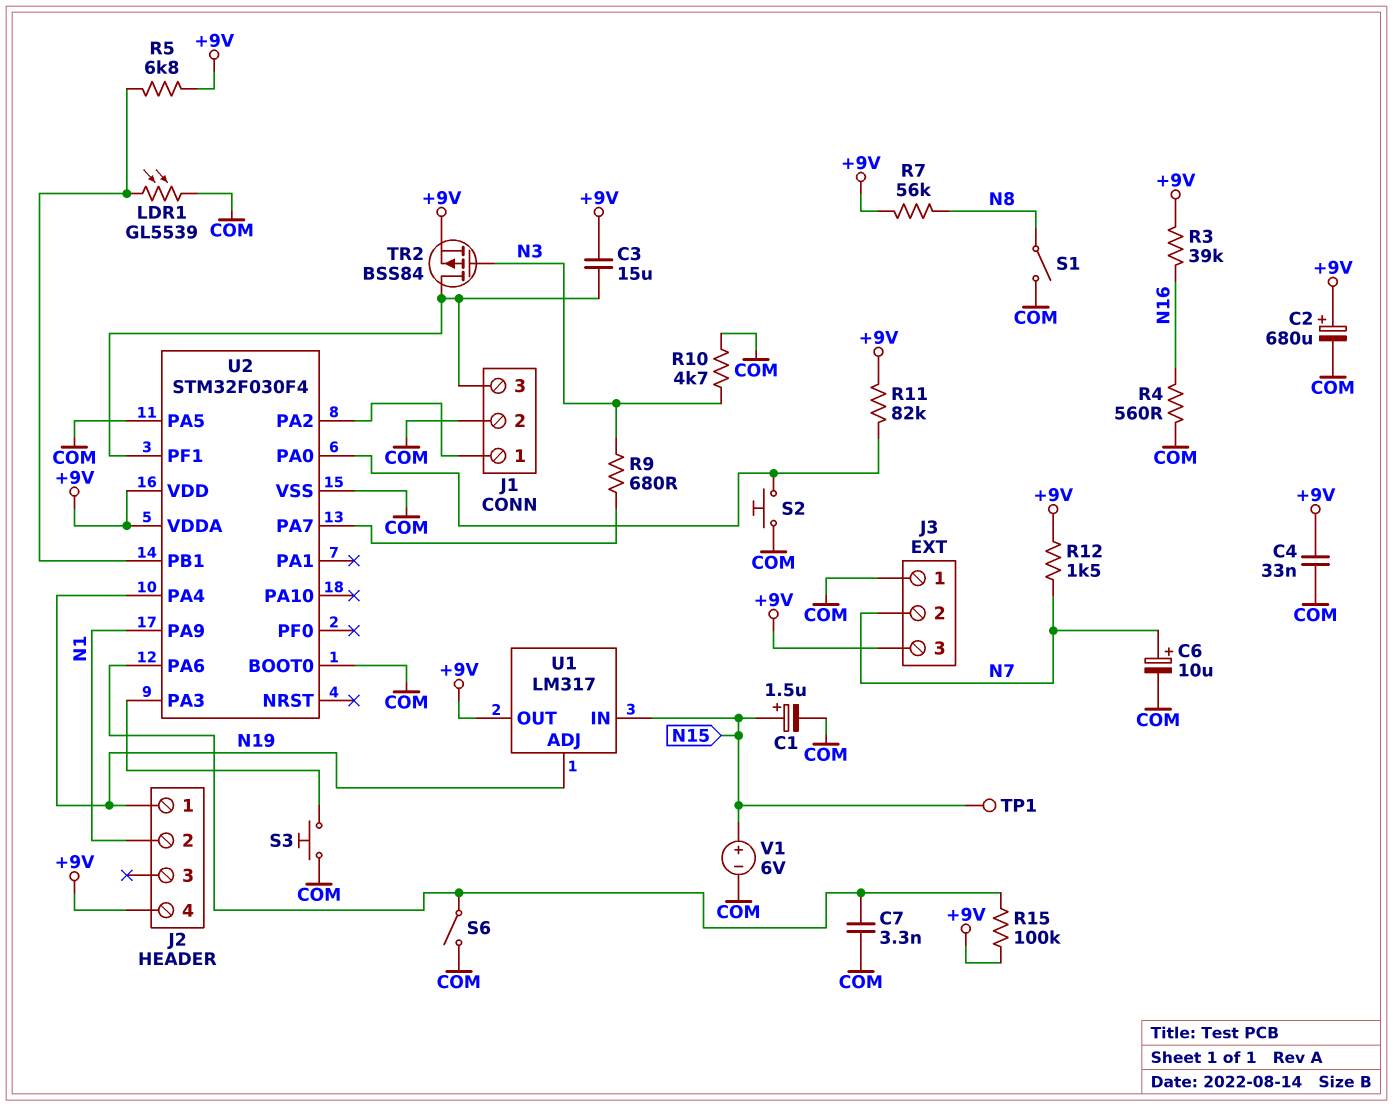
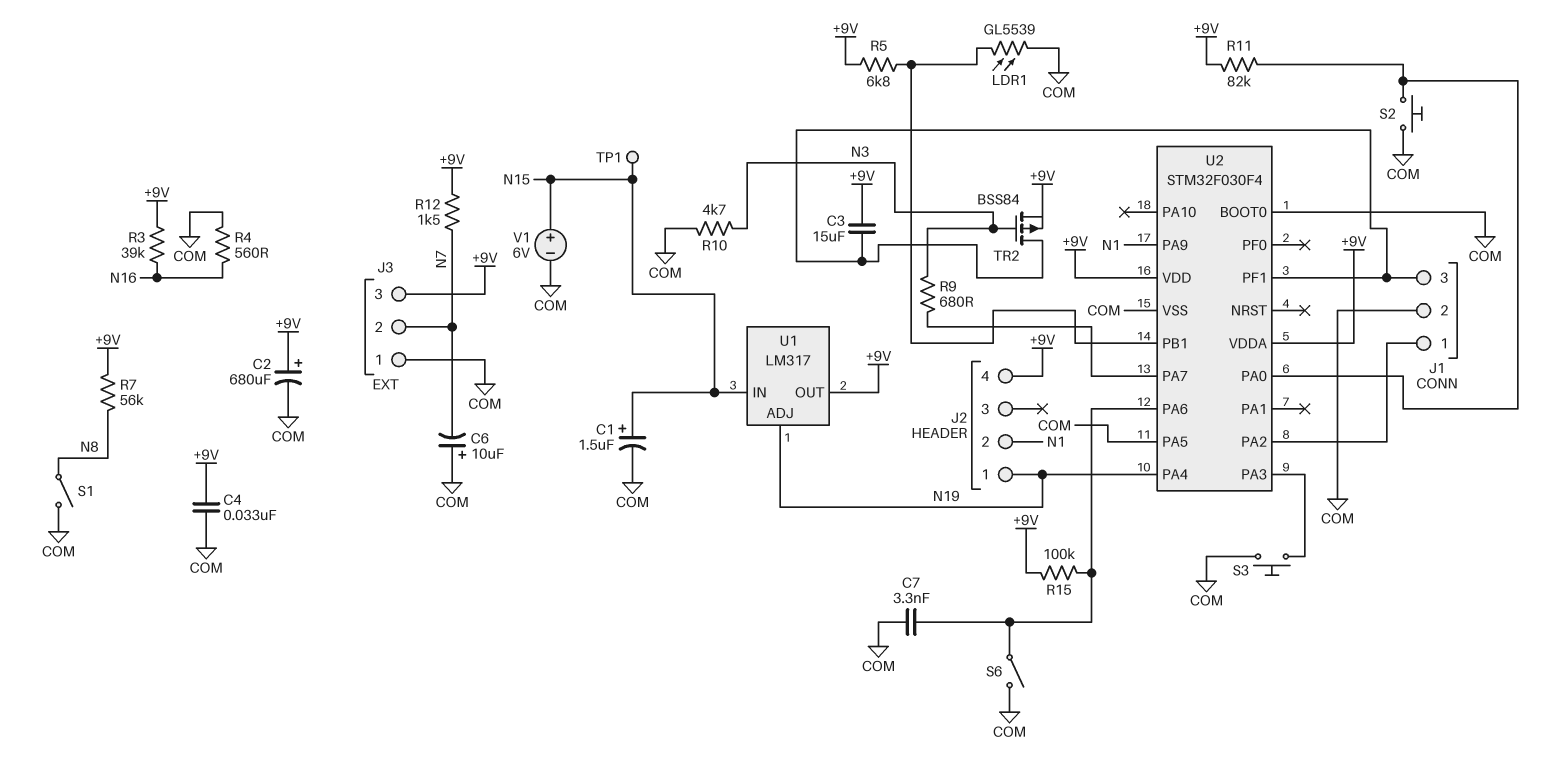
C6: 10uF (plus N7, minus COM) -> 10uF (plus COM, minus N7)

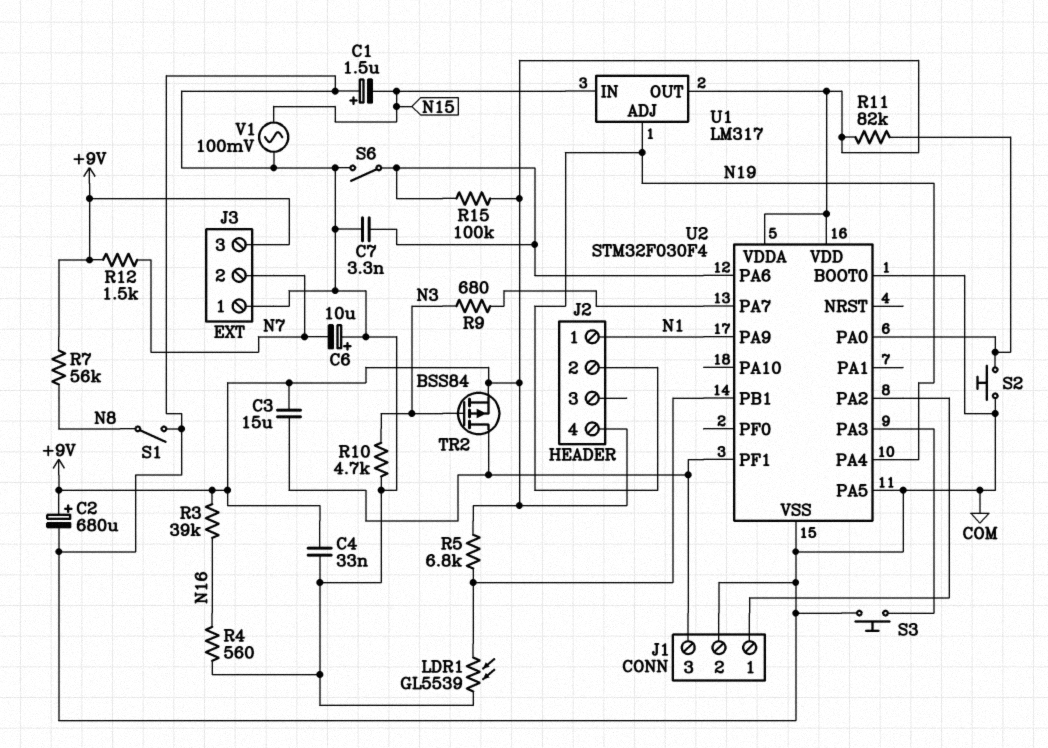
C1: 1.5uF (plus N15, minus COM) -> 1.5uF (plus COM, minus N15)
J2 pin 1: N19 -> N1
J2 pin 2: N1 -> N19
TP1: test point (N15) -> none
V1: 6V (plus N15, minus COM) -> AC 100mV (COM, N15)

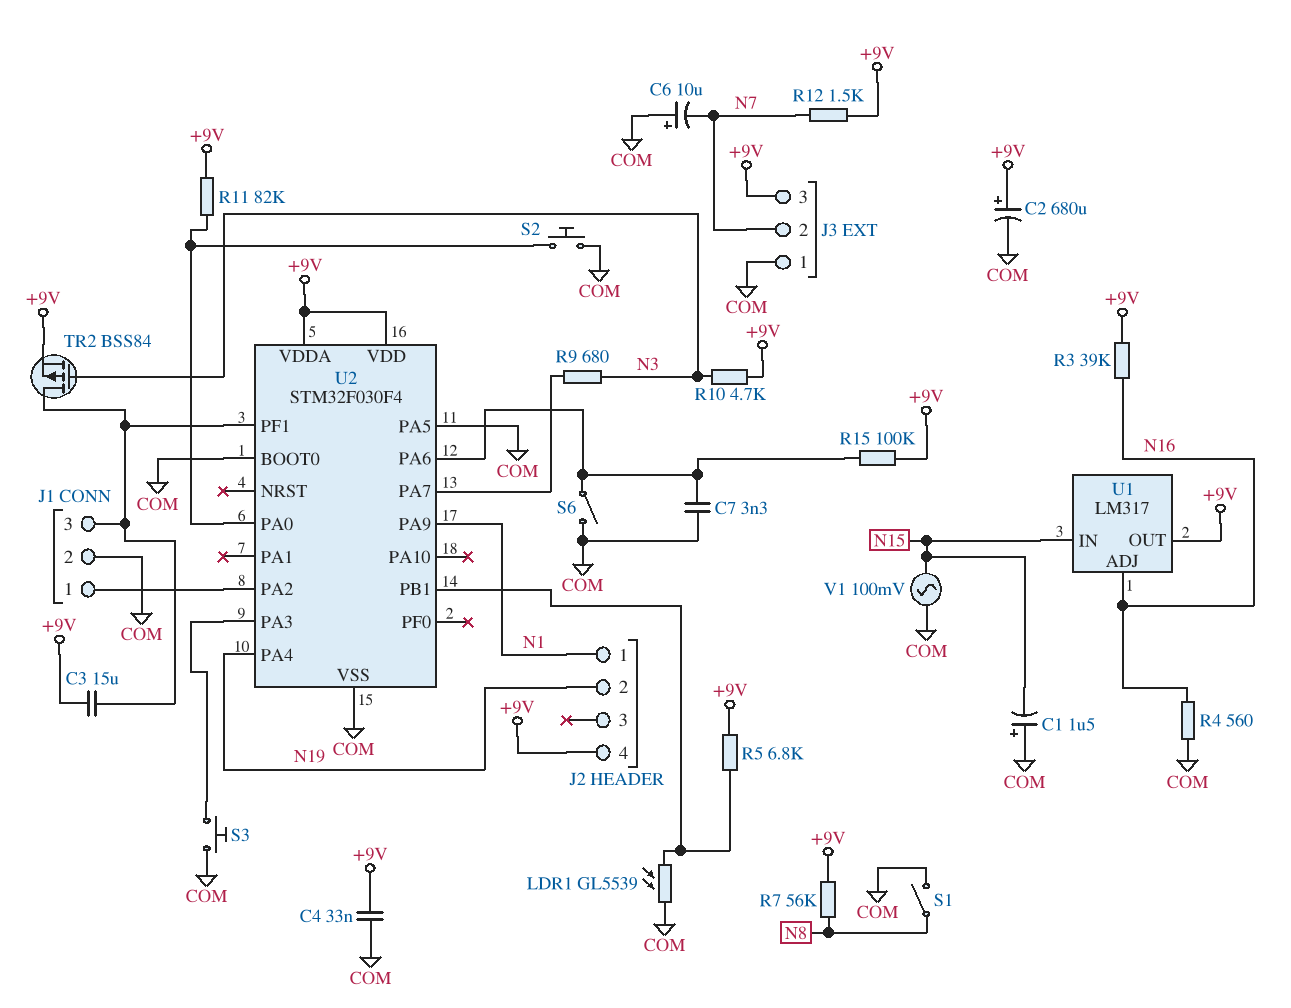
R10: 4.7k (COM, N3) -> 4.7k (+9V, N3)
U1 pin ADJ: N19 -> N16

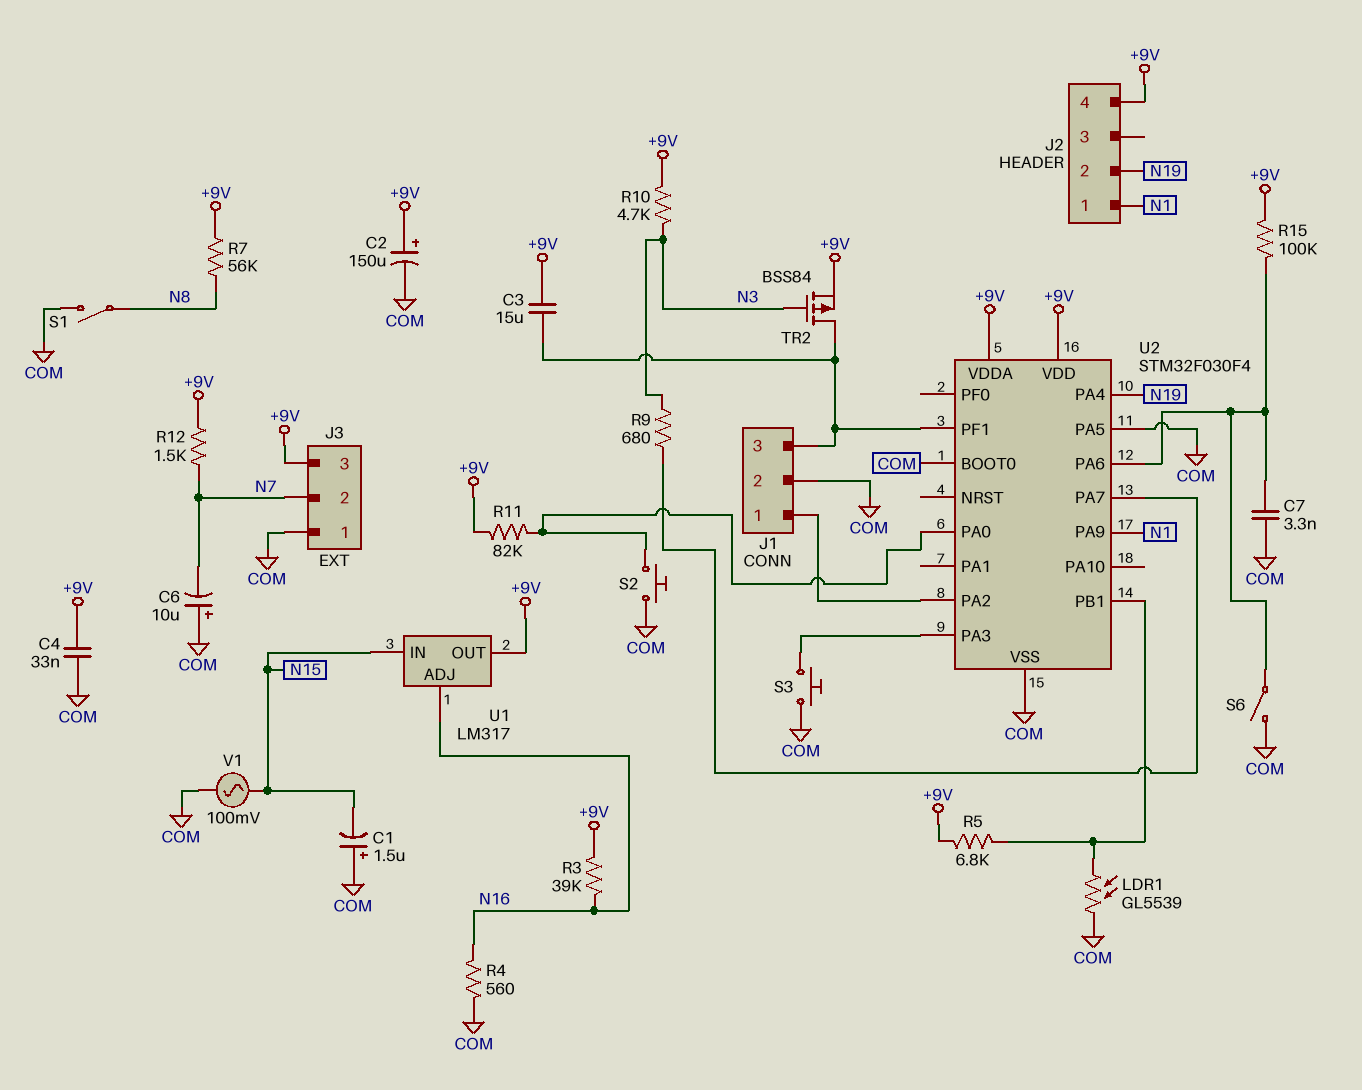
C2: 680uF (plus +9V, minus COM) -> 150uF (plus +9V, minus COM)

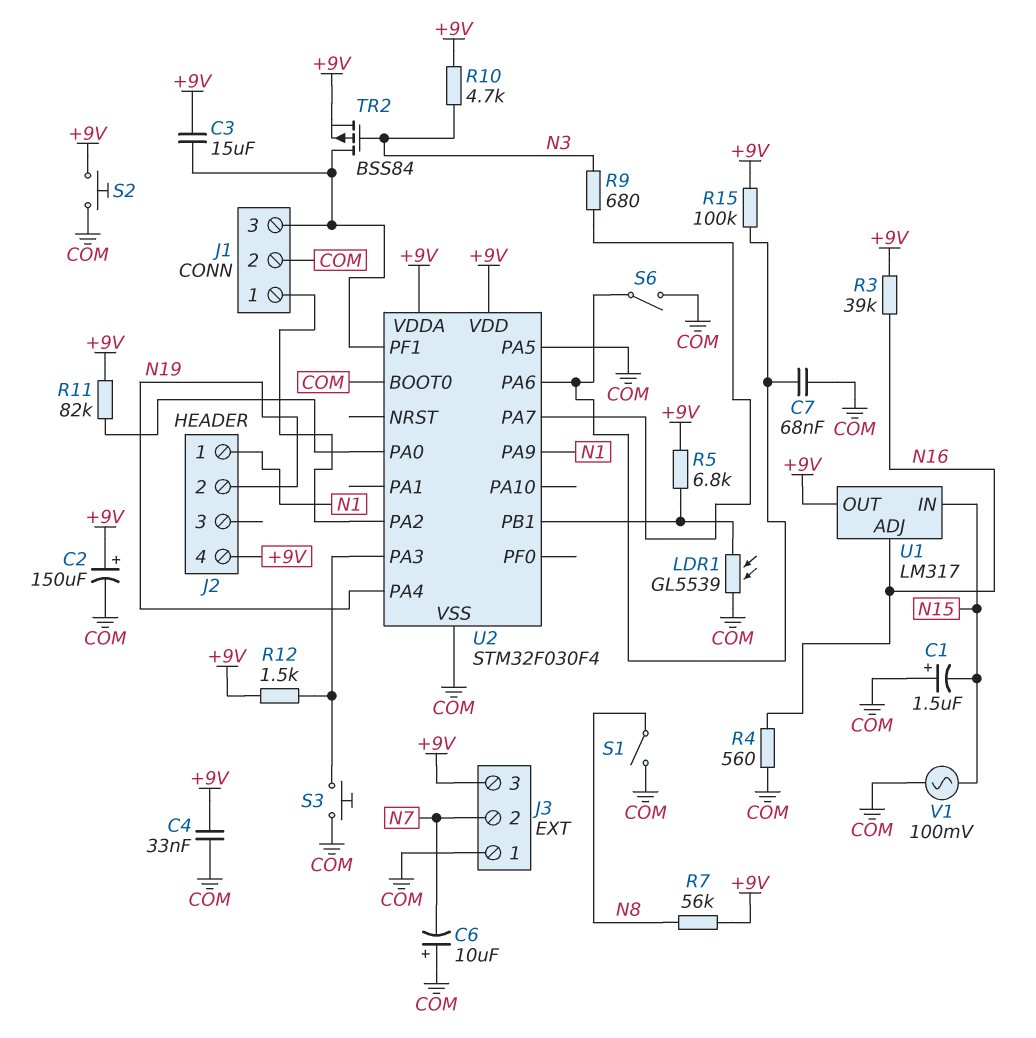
C7: 3.3nF (COM, U2/PA6) -> 68nF (COM, U2/PA6)
R12: 1.5k (+9V, N7) -> 1.5k (+9V, U2/PA3)
S2: button (COM, U2/PA0) -> button (+9V, COM)

